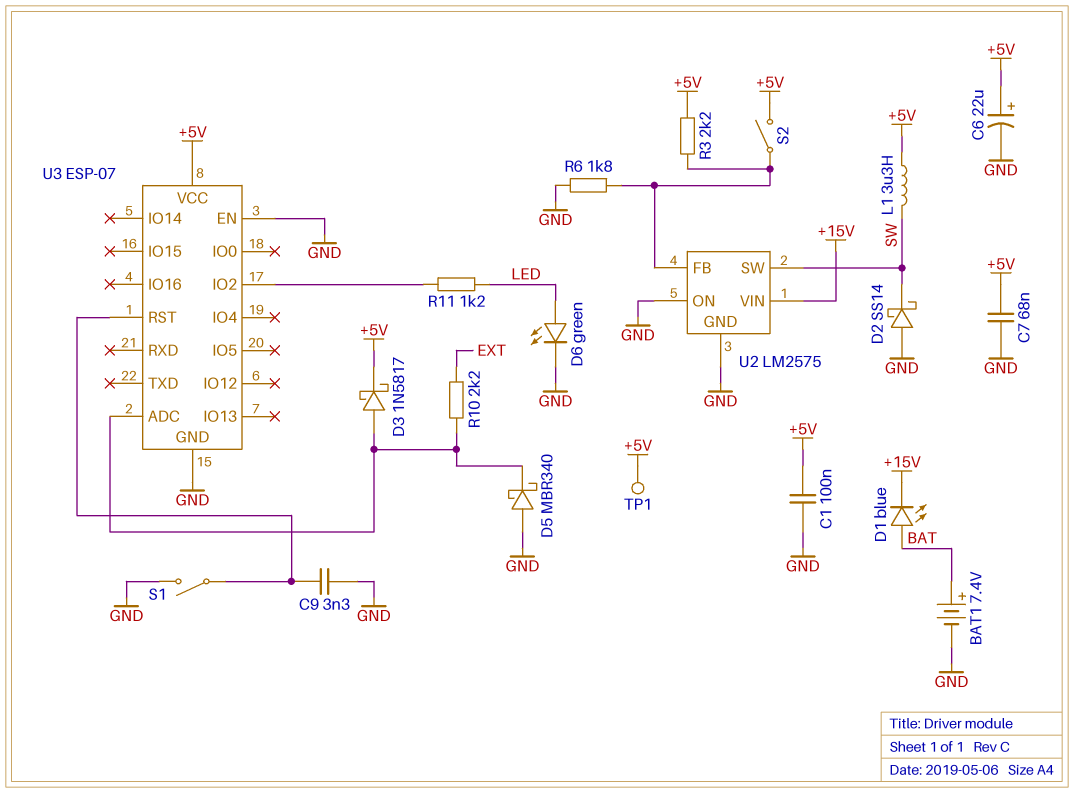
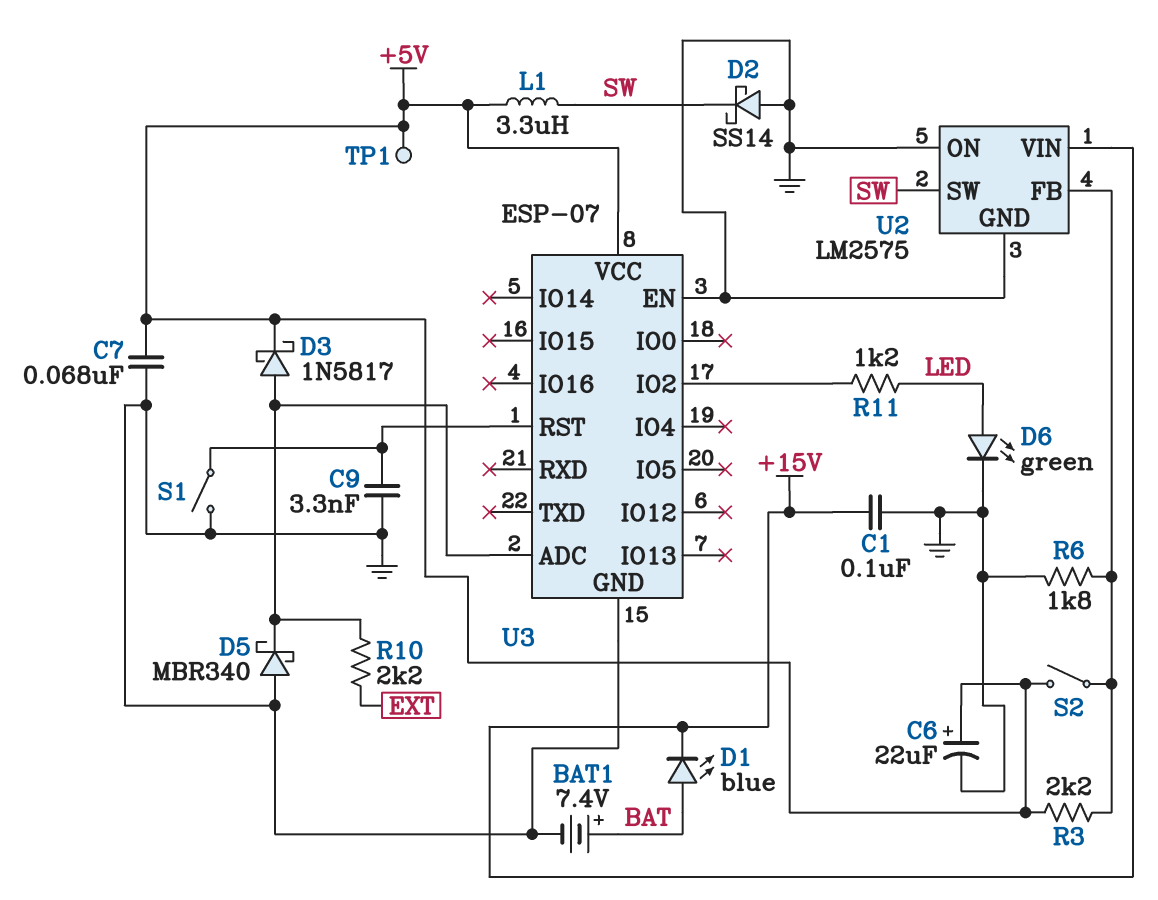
C1: 100nF (+5V, GND) -> 100nF (+15V, GND)

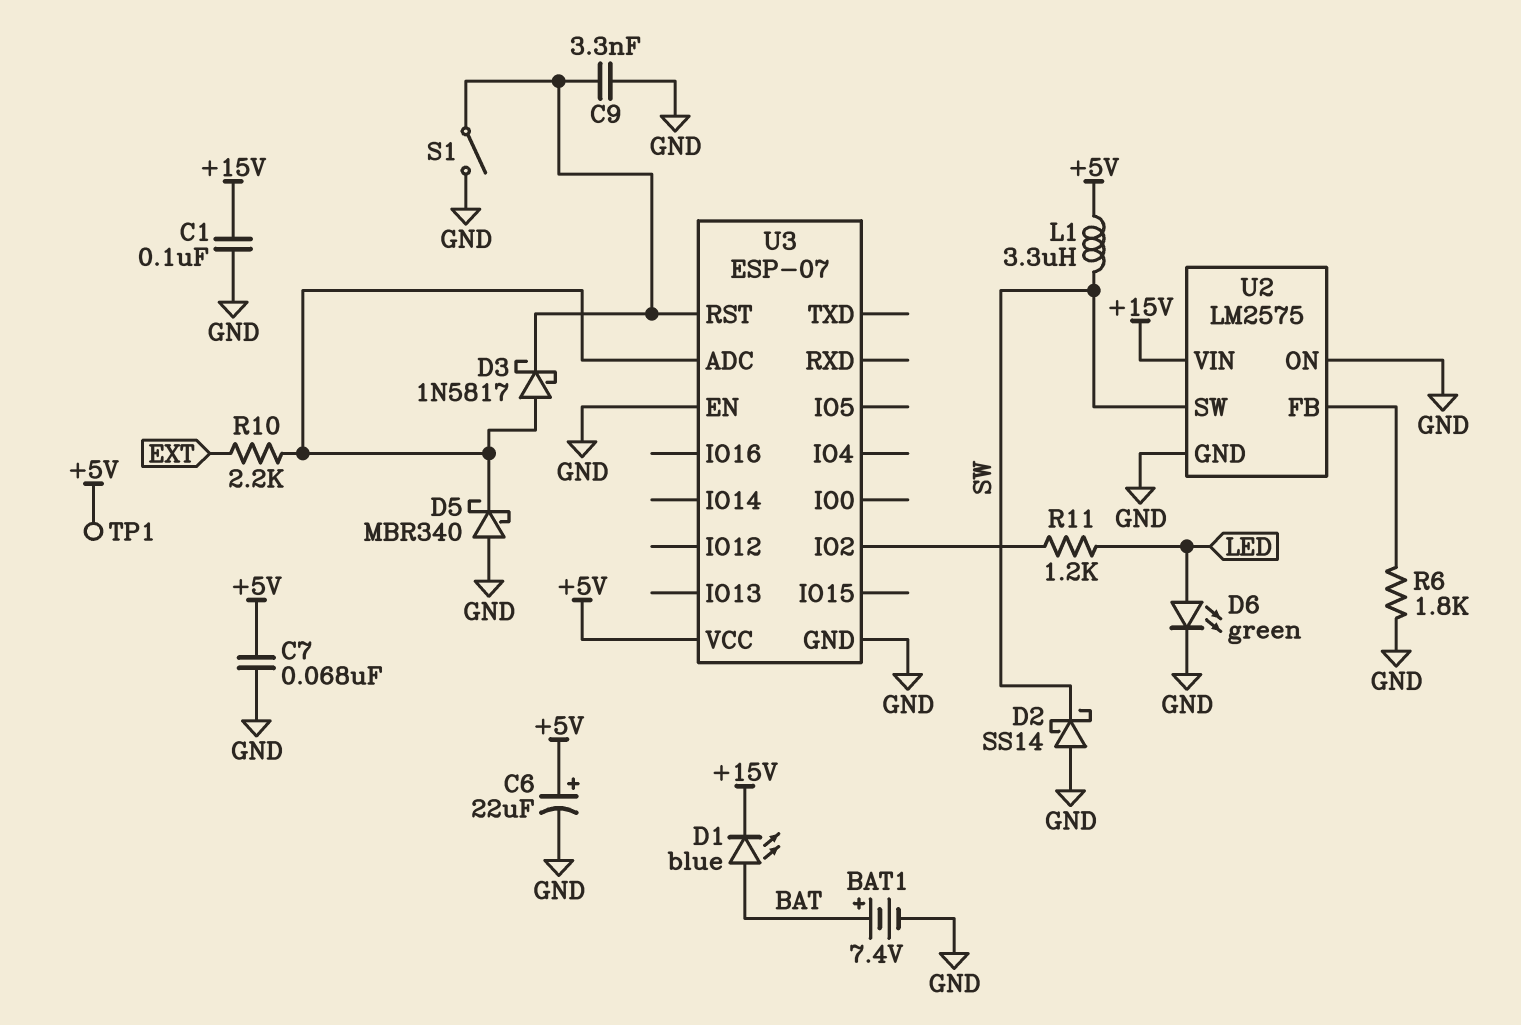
D3: schottky 1N5817 (A U3/ADC, K +5V) -> schottky 1N5817 (A U3/ADC, K U3/RST)
R3: 2.2k (+5V, U2/FB) -> none
S2: switch (+5V, U2/FB) -> none

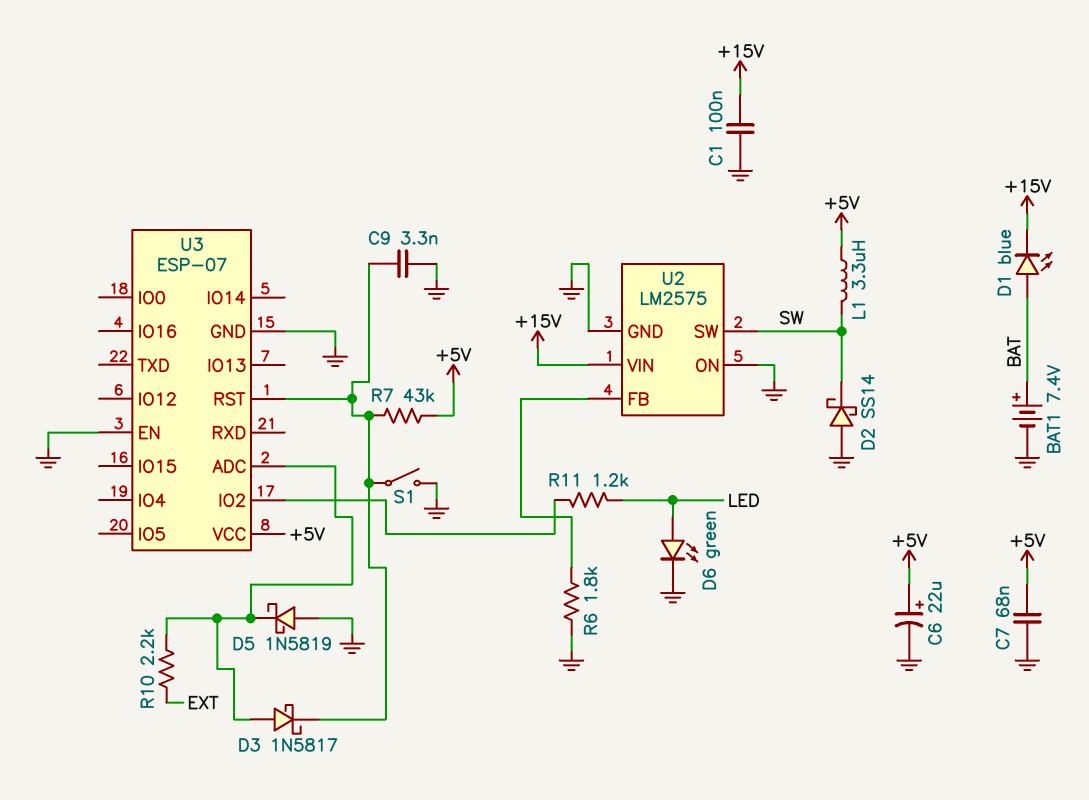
D5: schottky MBR340 (A GND, K U3/ADC) -> schottky 1N5819 (A GND, K U3/ADC)
R7: none -> 43k (+5V, U3/RST)
TP1: test point (+5V) -> none

